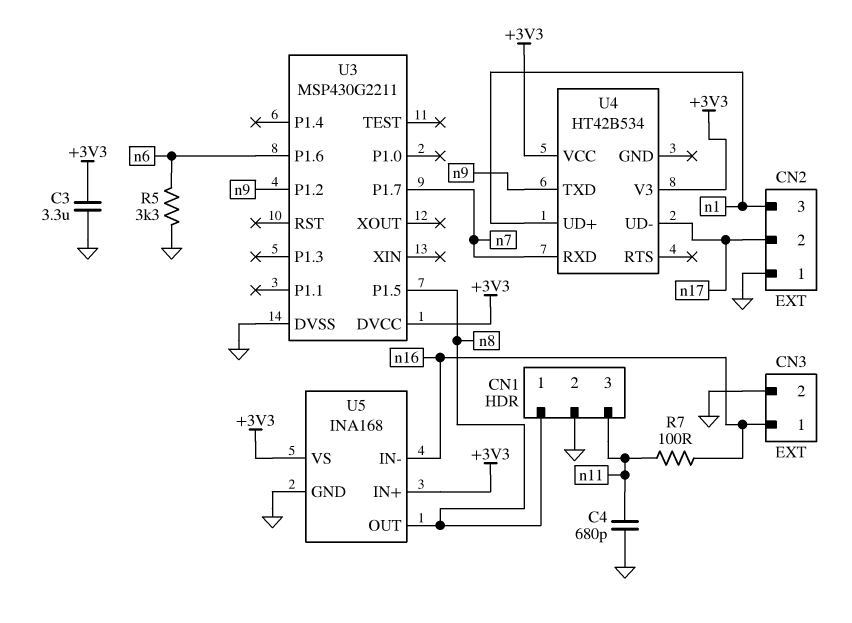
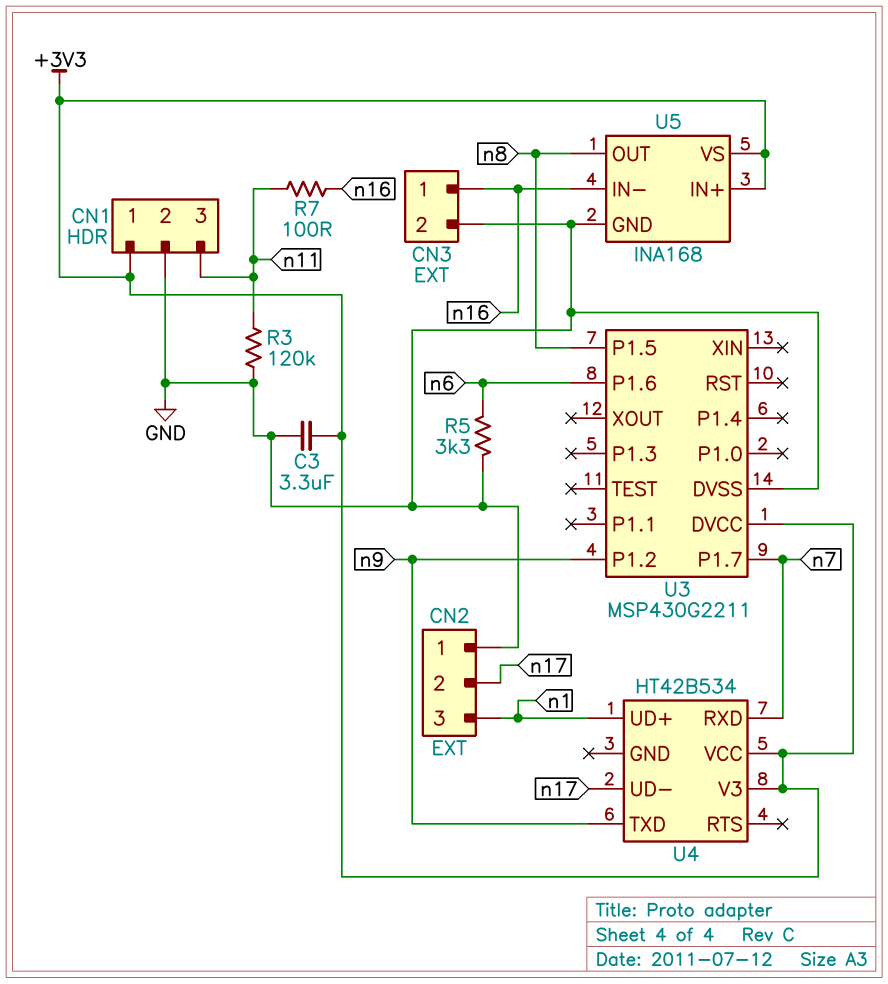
C4: 680pF (GND, n11) -> none
CN1 pin 1: n8 -> +3V3
R3: none -> 120k (GND, n11)

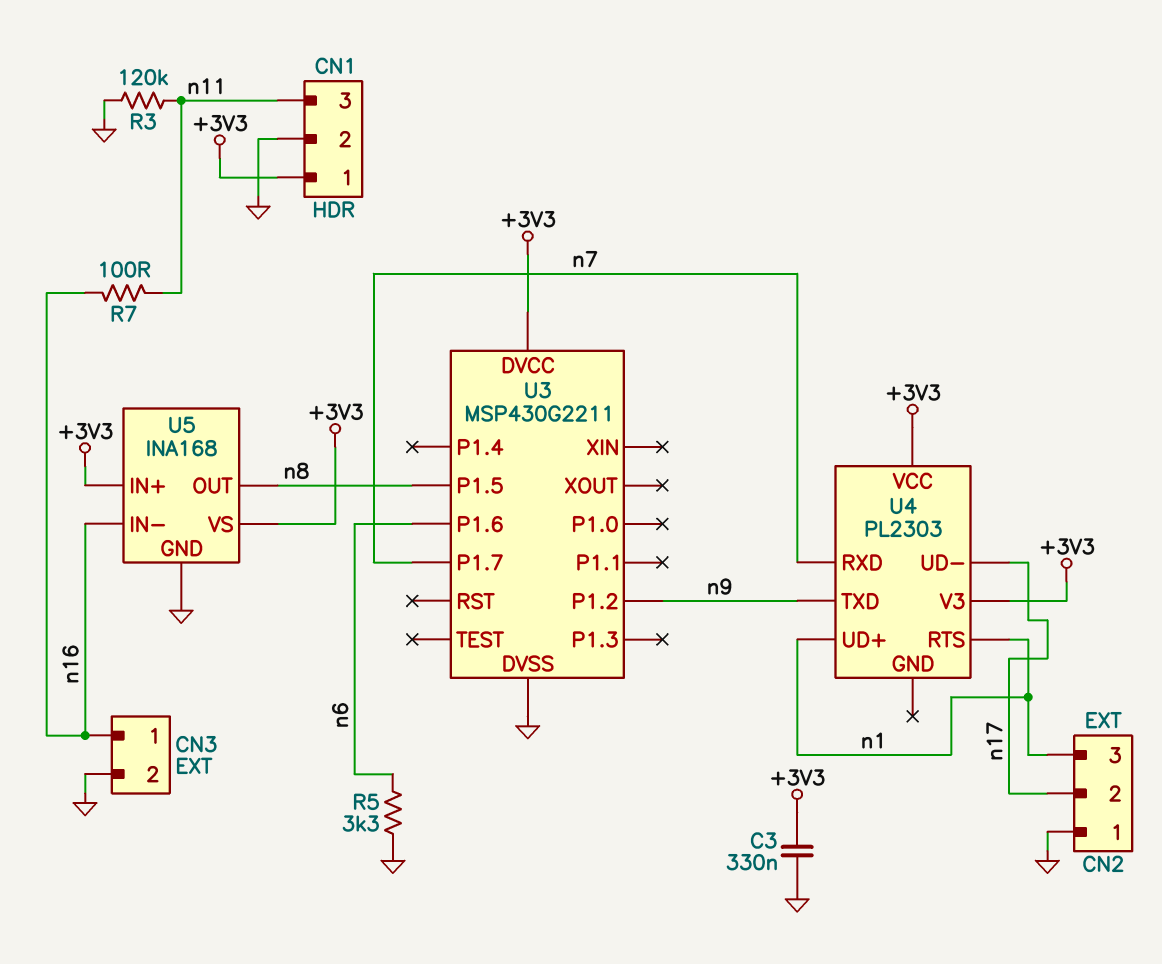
C3: 3.3uF (+3V3, GND) -> 330nF (+3V3, GND)
U4: HT42B534 -> PL2303
U4 pin RTS: none -> n1

